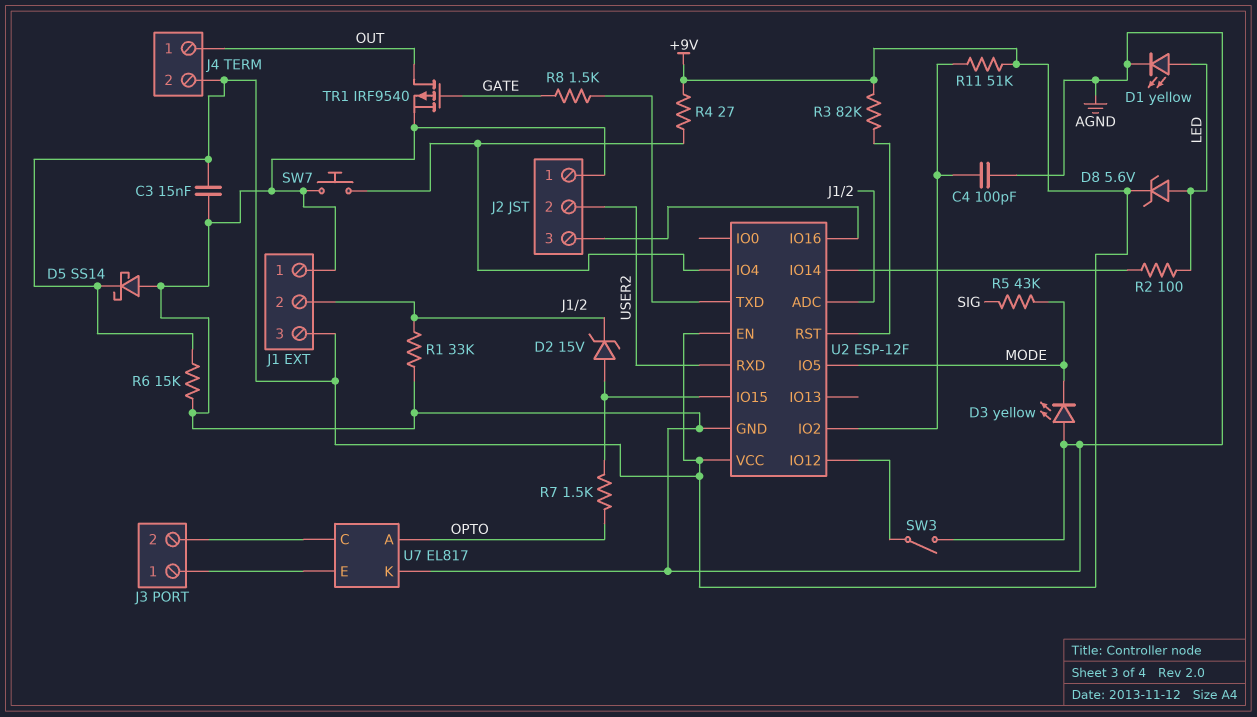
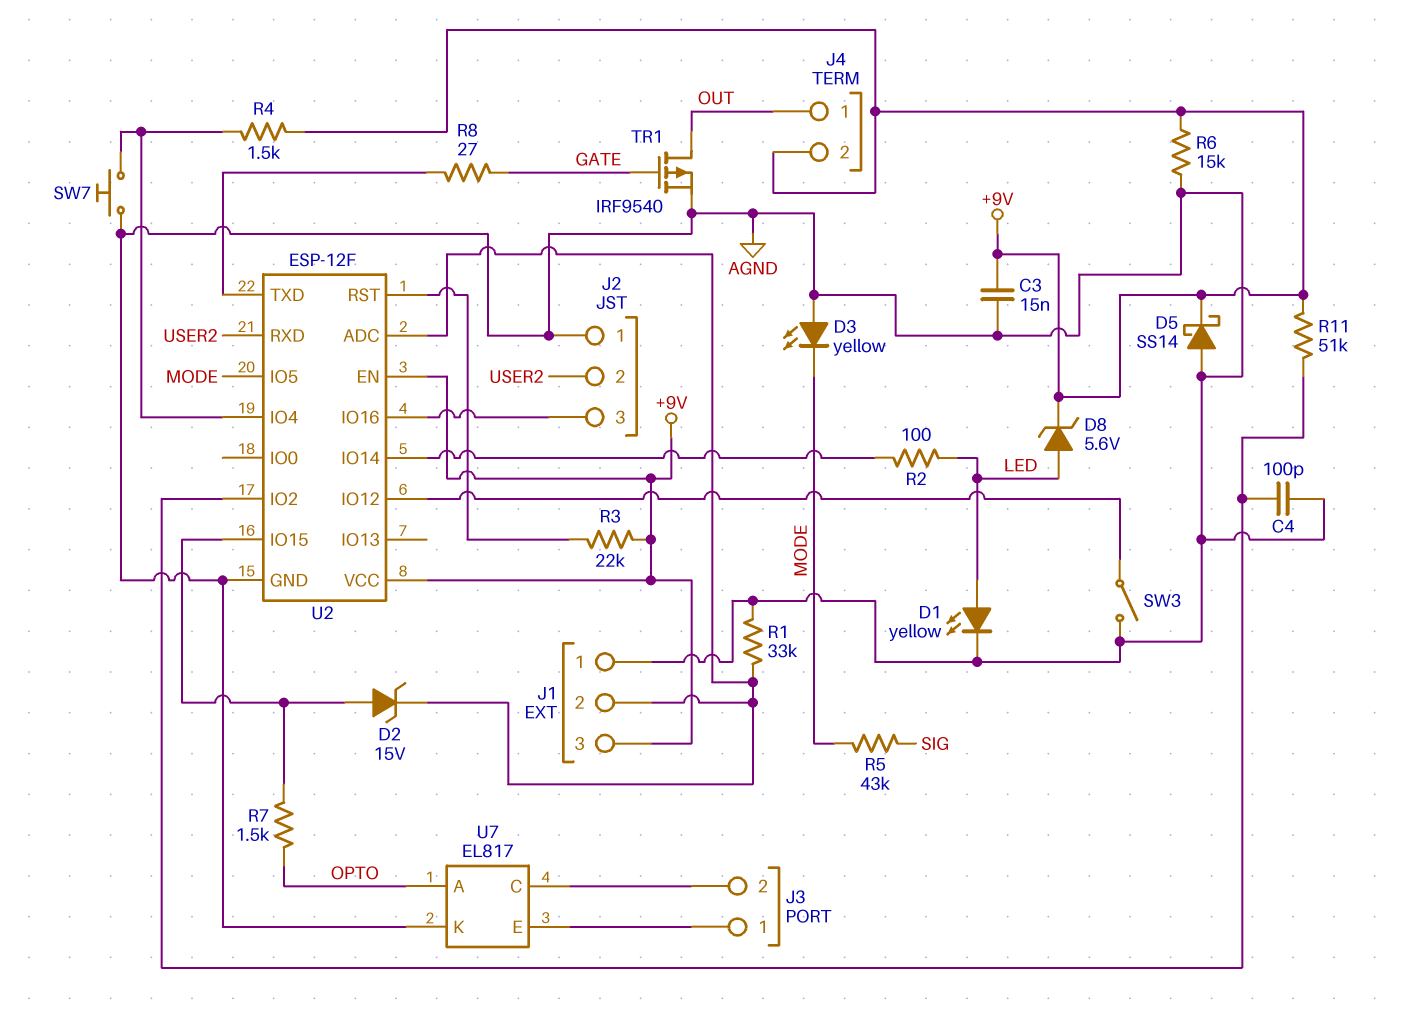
R3: 82k (+9V, U2/RST) -> 22k (+9V, U2/RST)
R4: 27 (+9V, U2/IO4) -> 1.5k (+9V, U2/IO4)
R8: 1.5k (GATE, U2/TXD) -> 27 (GATE, U2/TXD)

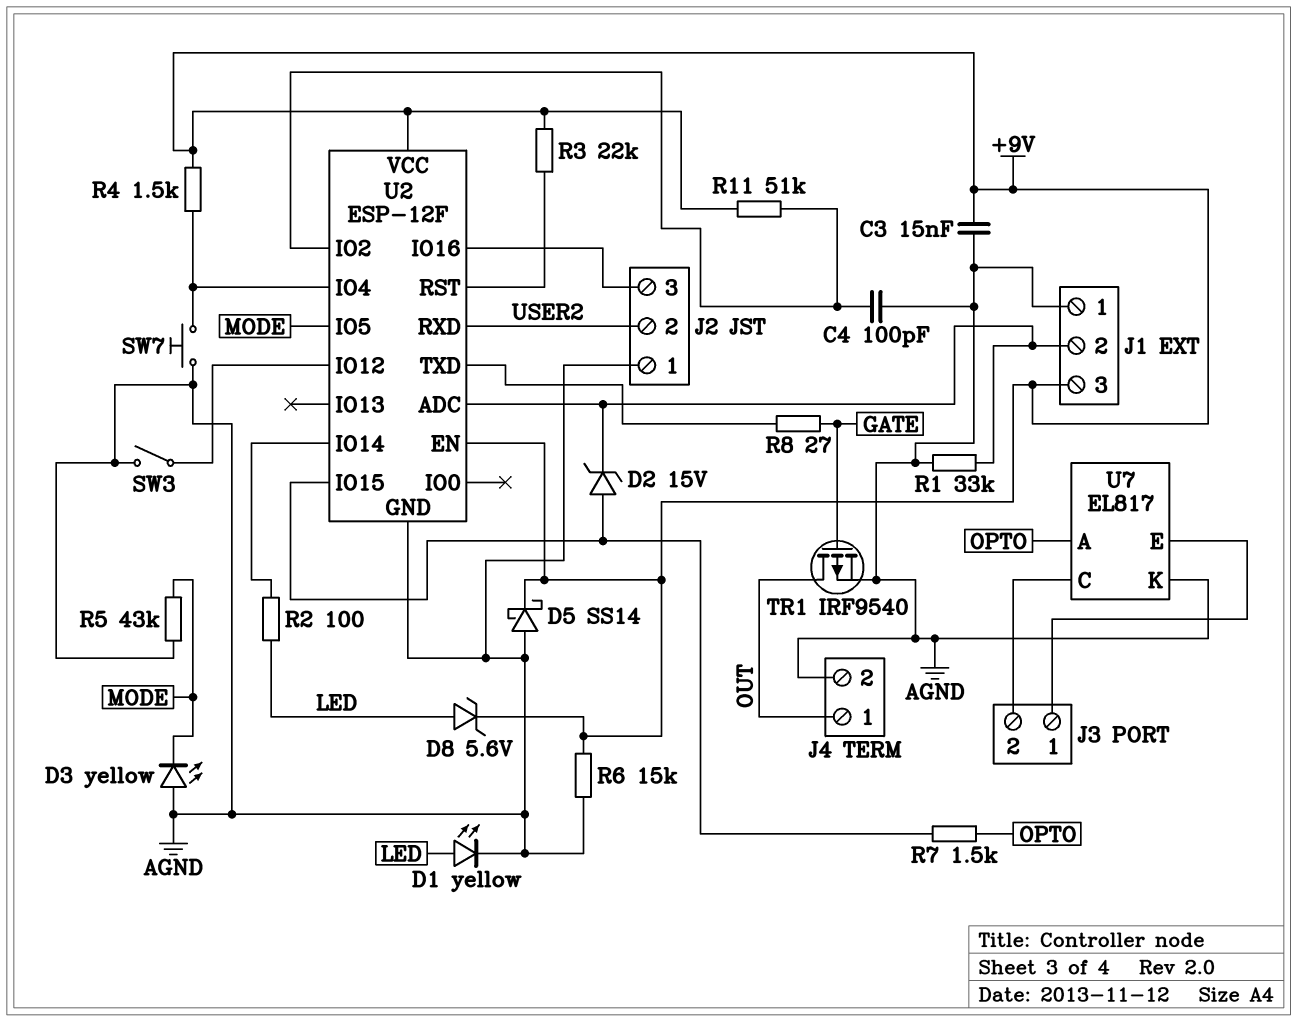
J4 pin 2: +9V -> AGND
R5: 43k (MODE, SIG) -> 43k (AGND, MODE)

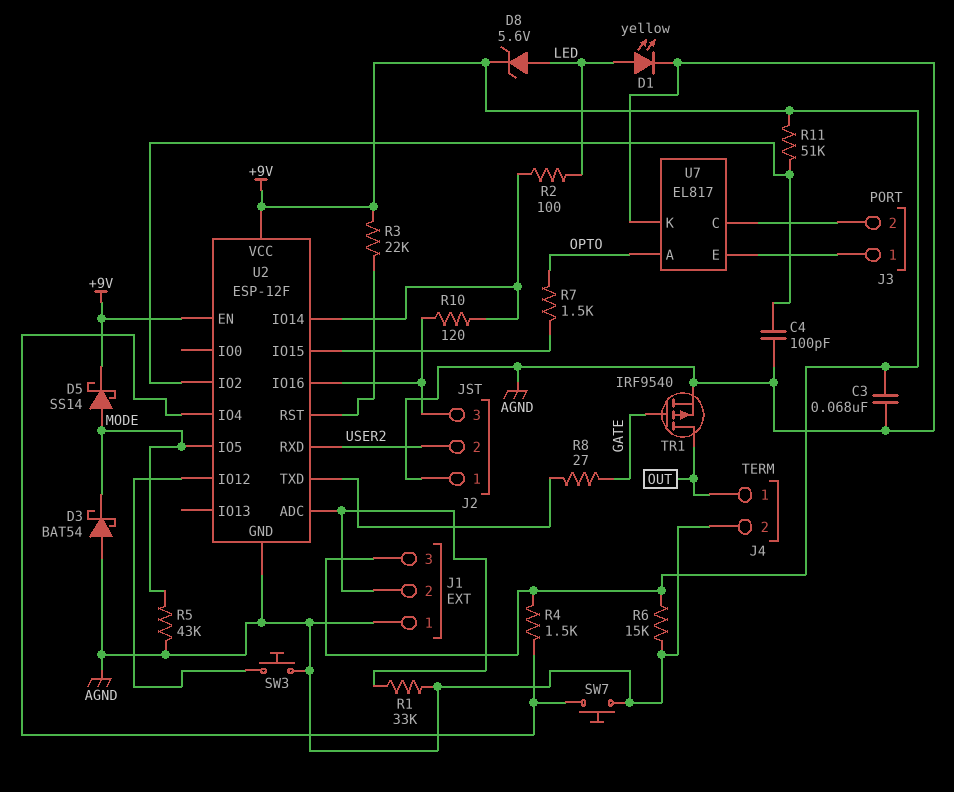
C3: 15nF (+9V, AGND) -> 68nF (+9V, AGND)
D2: zener 15V (A U2/IO15, K J1/2) -> none
D3: LED yellow (A AGND, K MODE) -> schottky BAT54 (A AGND, K MODE)
D5: schottky SS14 (A AGND, K +9V) -> schottky SS14 (A MODE, K +9V)
R10: none -> 120 (J2/3, U2/IO14)
SW3: switch (AGND, U2/IO12) -> button (AGND, U2/IO12)

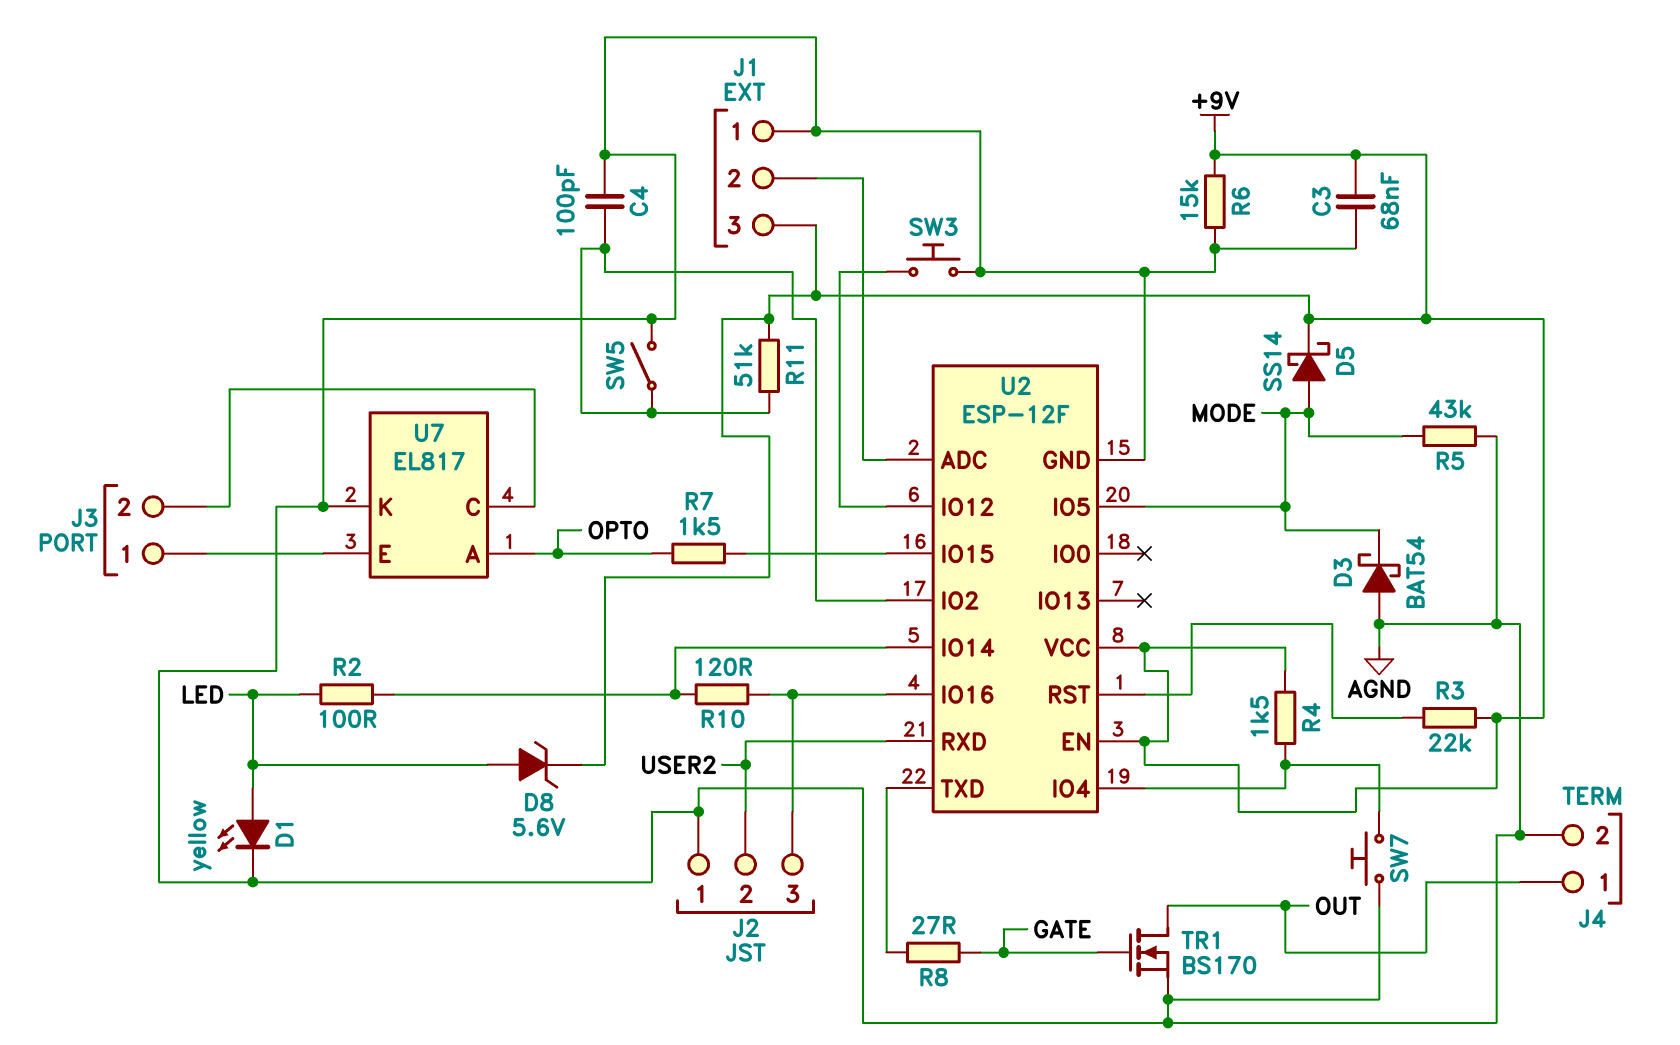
R1: 33k (AGND, J1/2) -> none
SW5: none -> switch (AGND, U2/IO2)
TR1: PMOS IRF9540 (G GATE, D OUT, S AGND) -> NMOS BS170 (G GATE, D OUT, S AGND)

